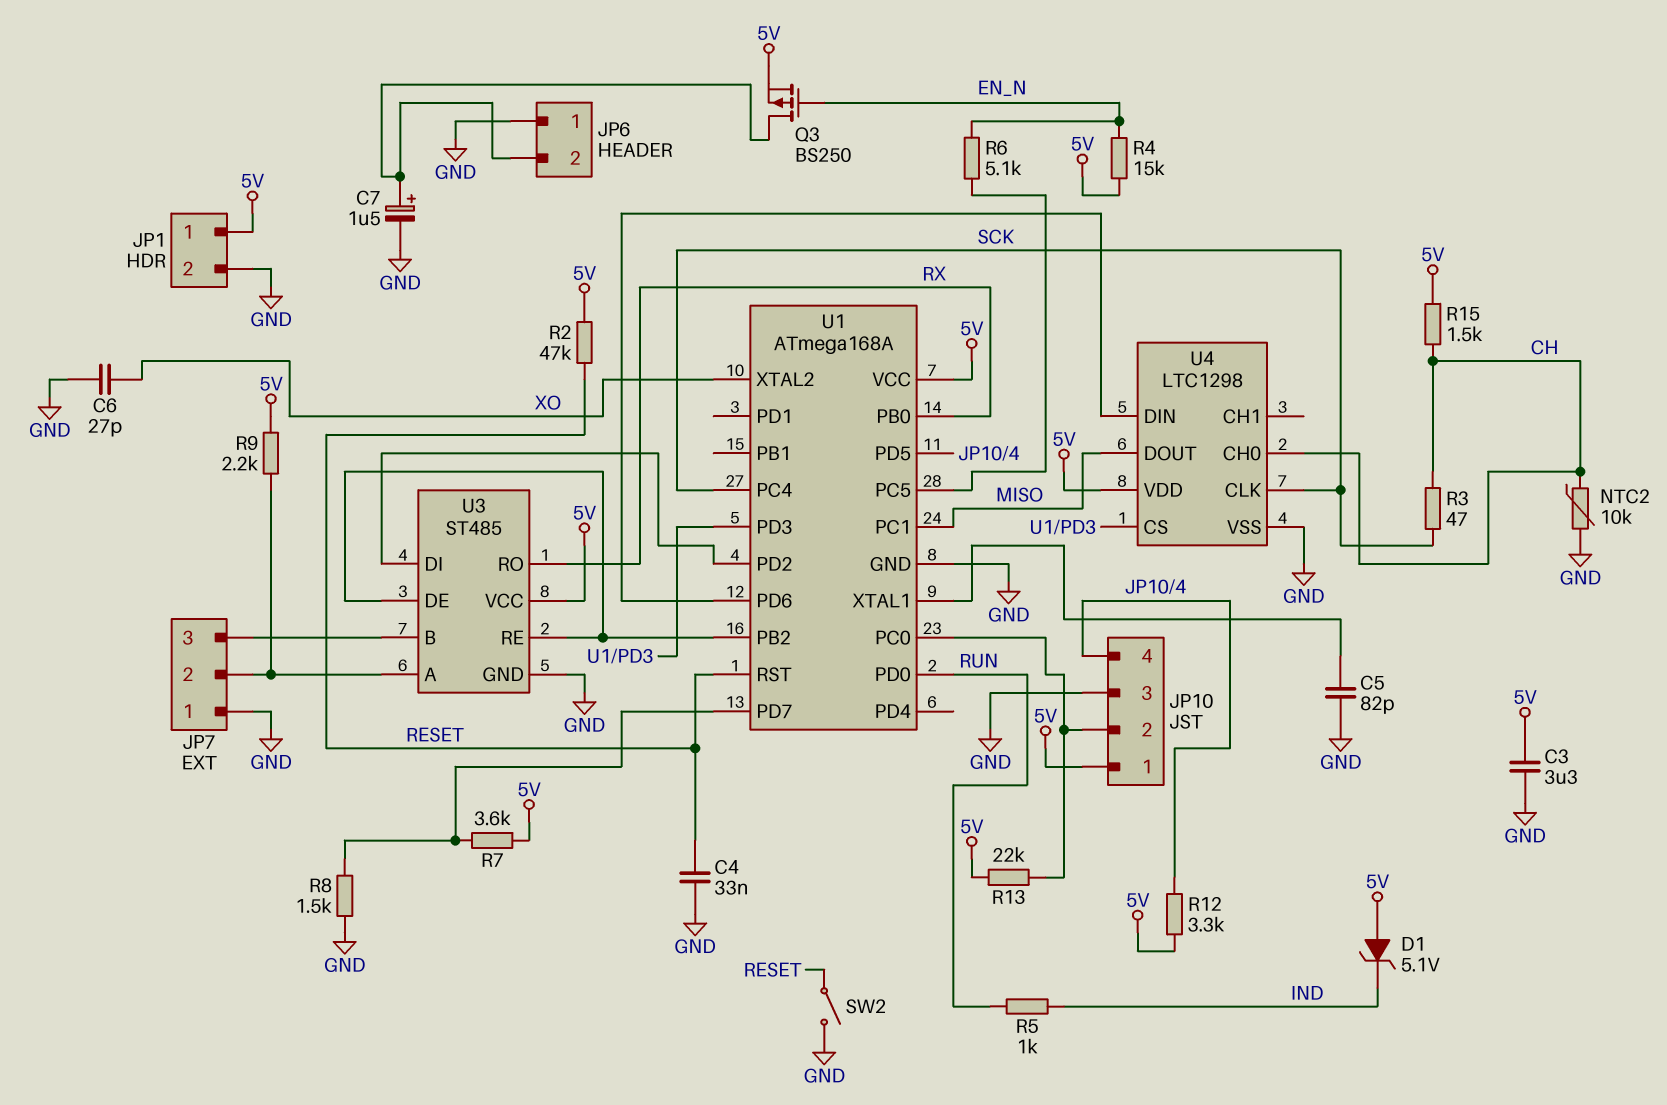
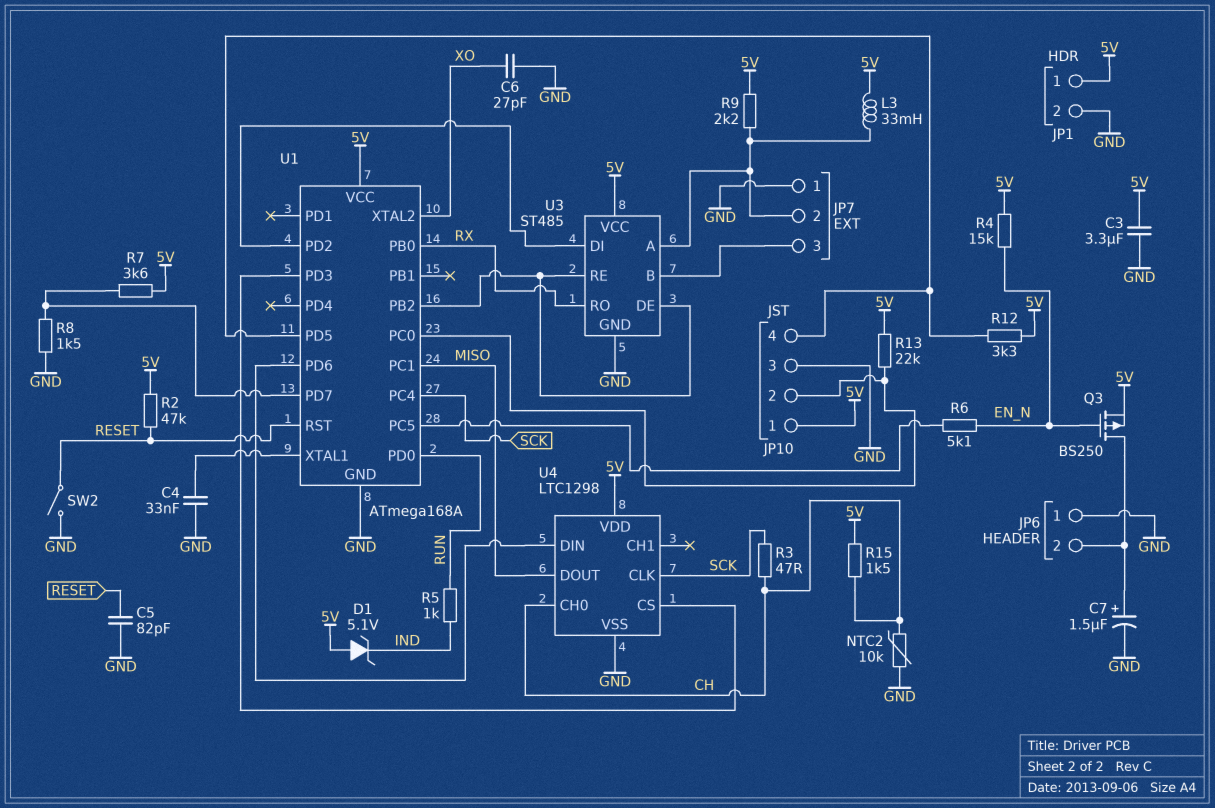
C4: 33nF (GND, RESET) -> 33nF (GND, U1/XTAL1)
C5: 82pF (GND, U1/XTAL1) -> 82pF (GND, RESET)
L3: none -> 33mH (5V, JP7/2)

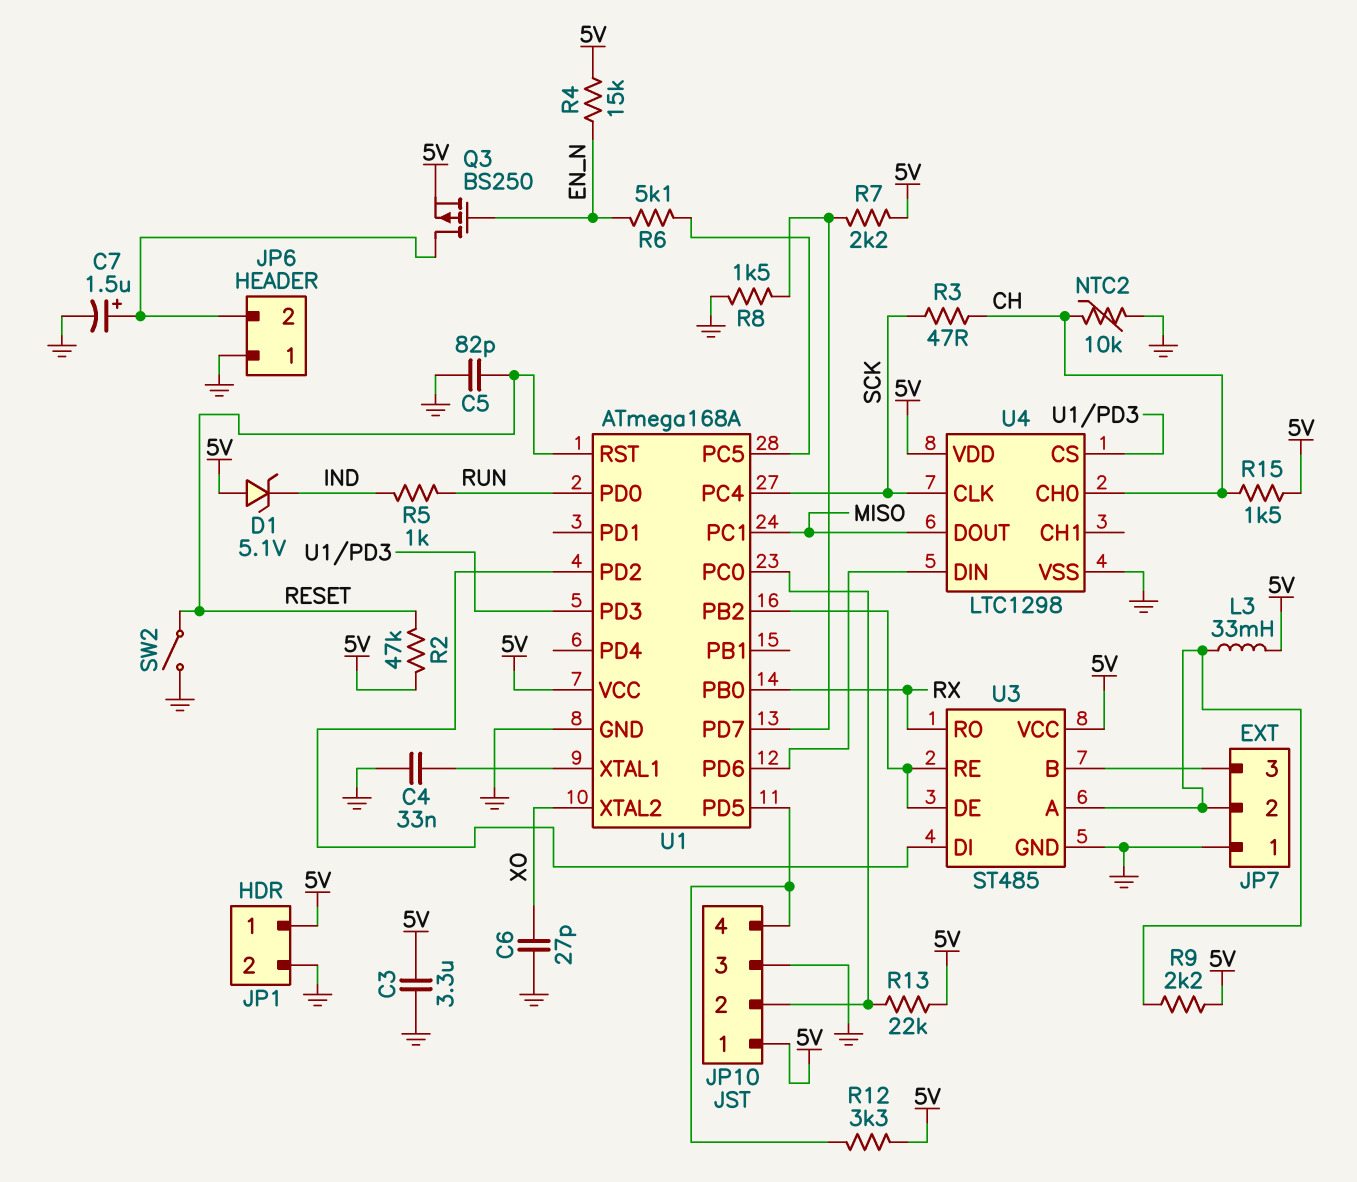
R7: 3.6k (5V, U1/PD7) -> 2.2k (5V, U1/PD7)

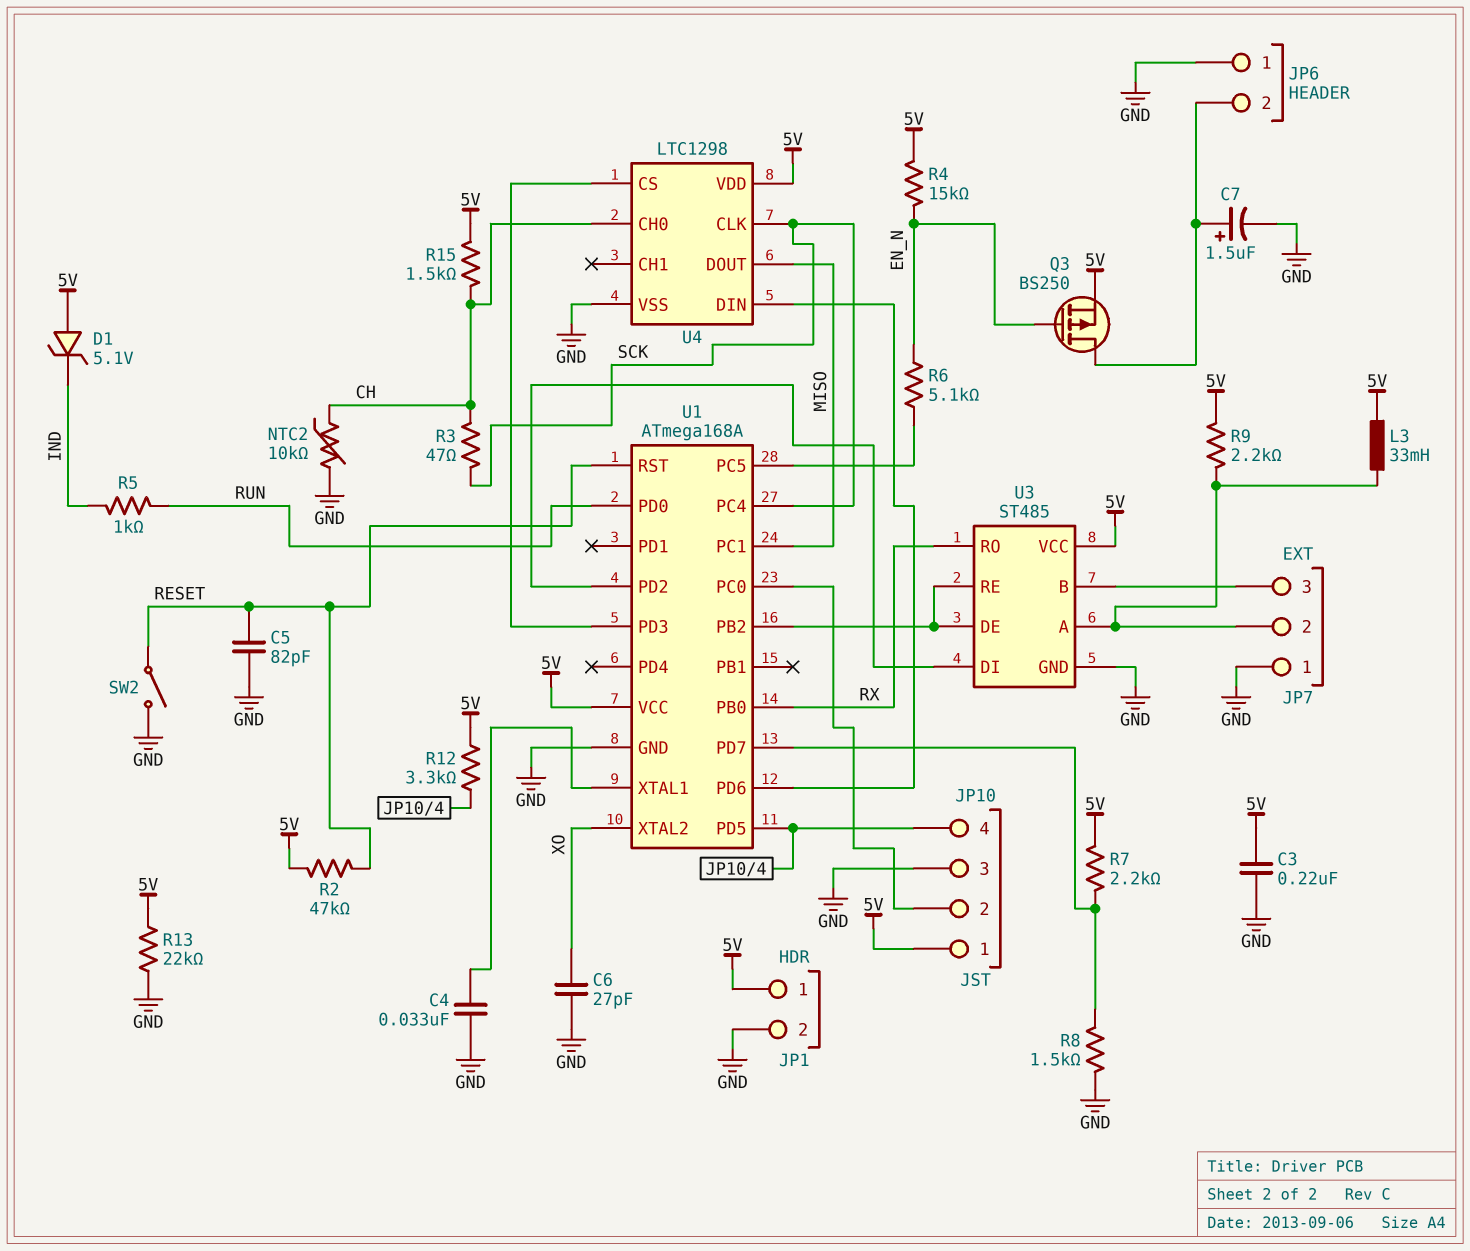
C3: 3.3uF (5V, GND) -> 220nF (5V, GND)
R13: 22k (5V, JP10/2) -> 22k (5V, GND)

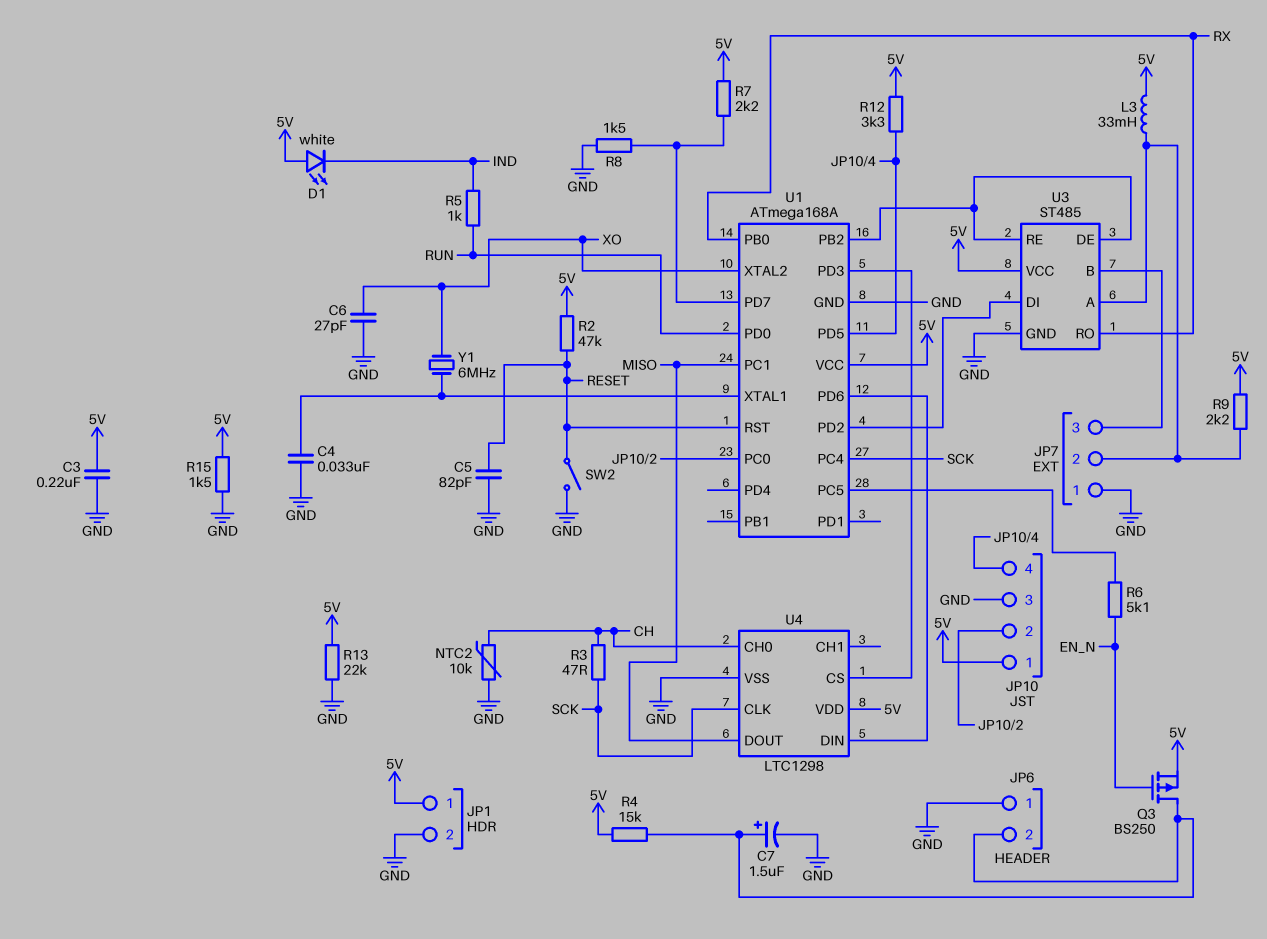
D1: zener 5.1V (A 5V, K IND) -> LED white (A 5V, K IND)
R4: 15k (5V, EN_N) -> 15k (5V, JP6/2)
R15: 1.5k (5V, CH) -> 1.5k (5V, GND)
Y1: none -> 6MHz (U1/XTAL1, XO)

